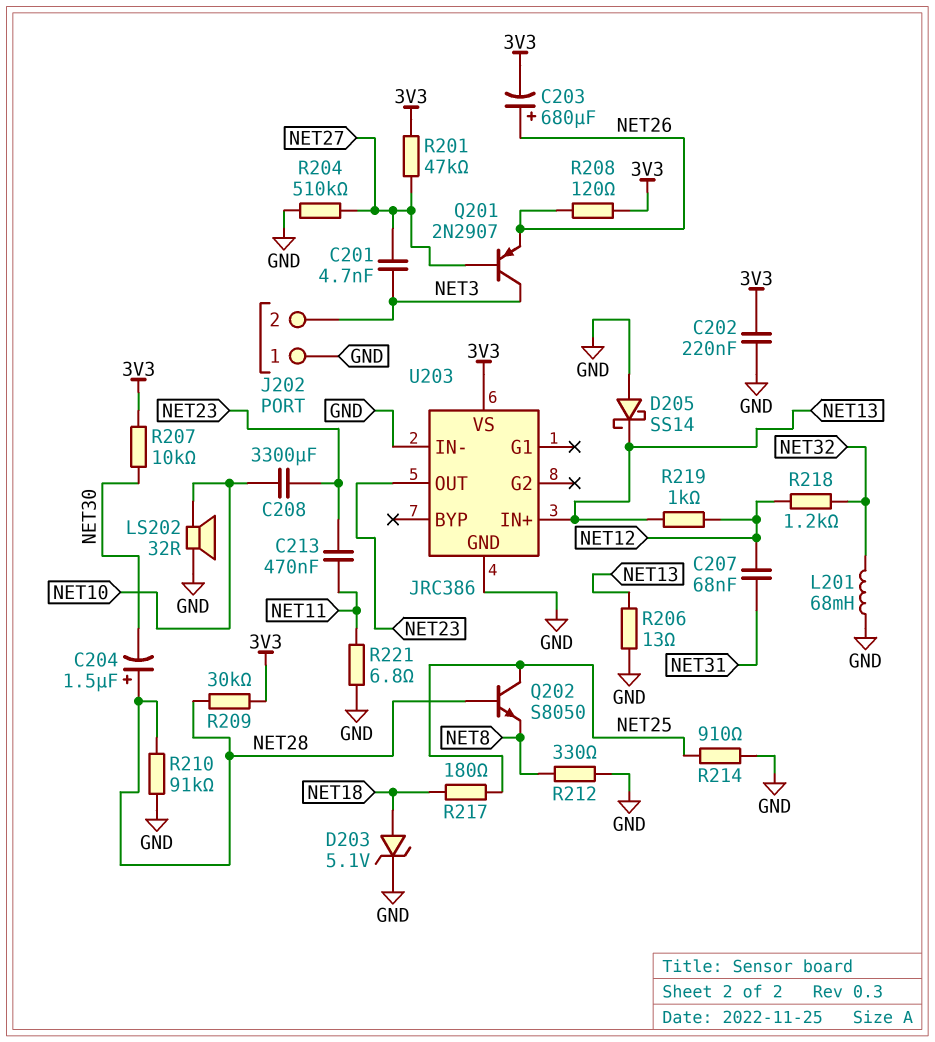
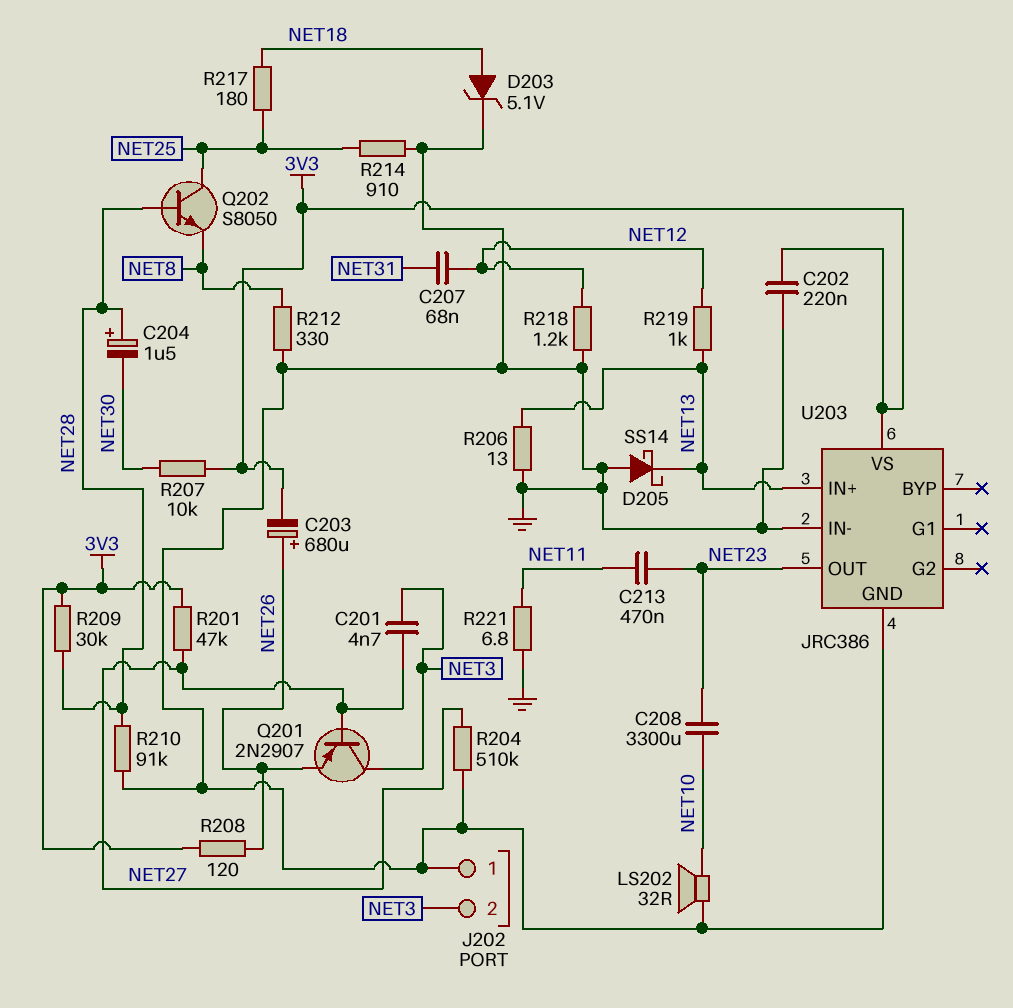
L201: 68mH (GND, NET32) -> none
R218: 1.2k (NET12, NET32) -> 1.2k (GND, NET12)

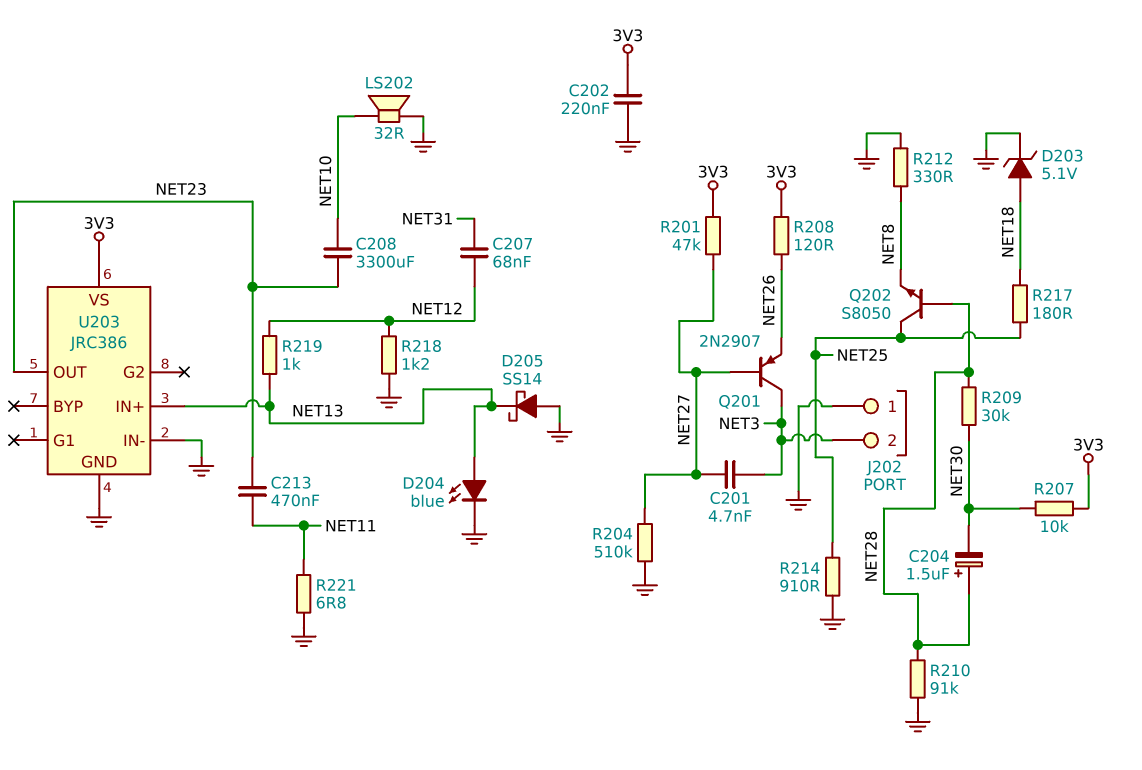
C203: 680uF (plus NET26, minus 3V3) -> none
D204: none -> LED blue (A NET13, K GND)
R206: 13 (GND, NET13) -> none
R209: 30k (3V3, NET28) -> 30k (NET28, NET30)

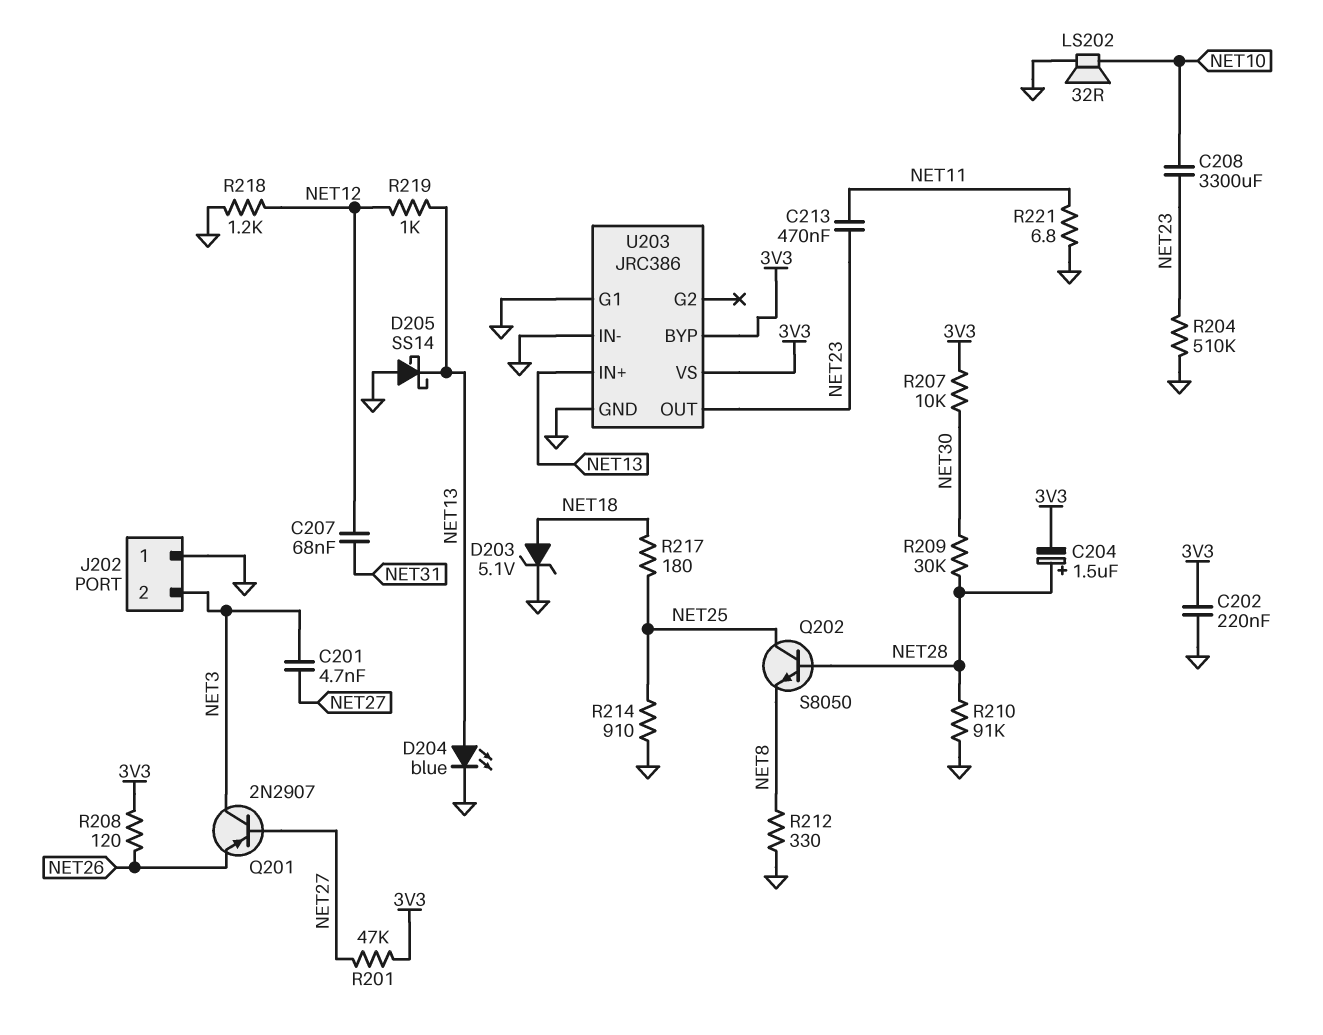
C204: 1.5uF (plus NET28, minus NET30) -> 1.5uF (plus NET28, minus 3V3)
R204: 510k (GND, NET27) -> 510k (GND, NET23)
U203 pin BYP: none -> 3V3
U203 pin G1: none -> GND

